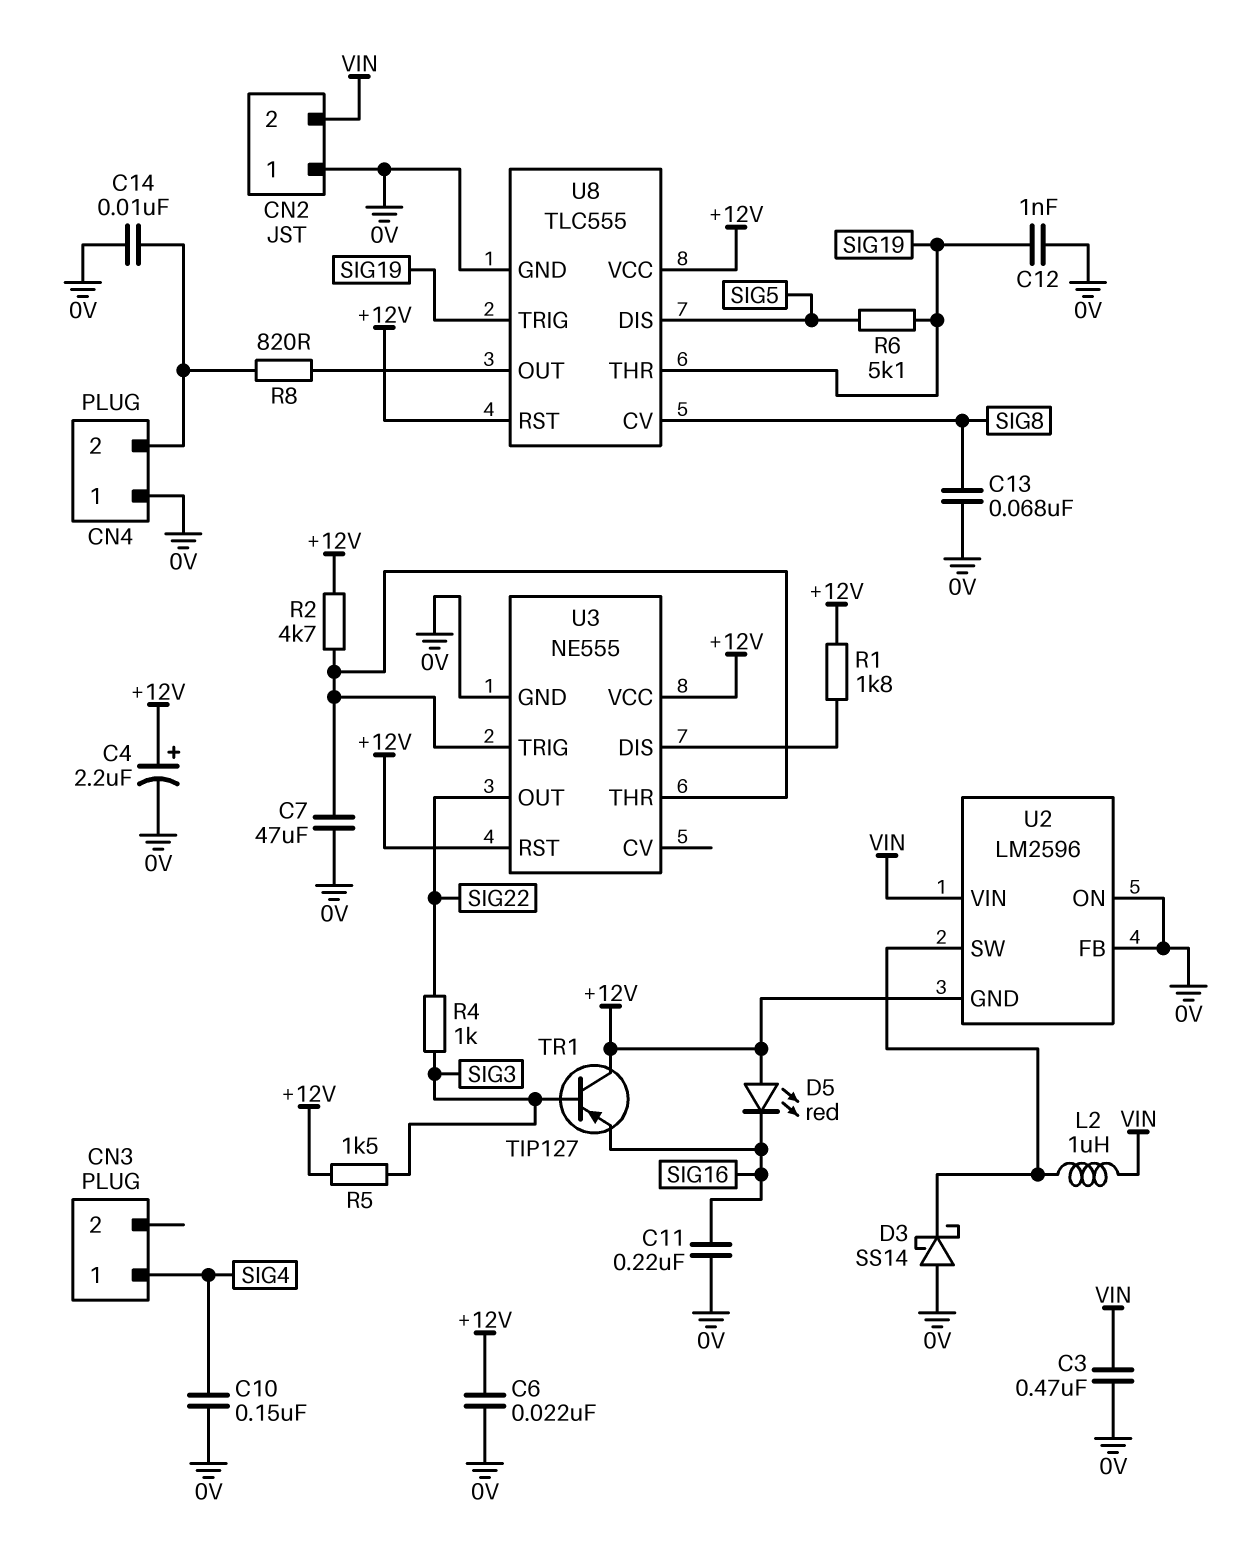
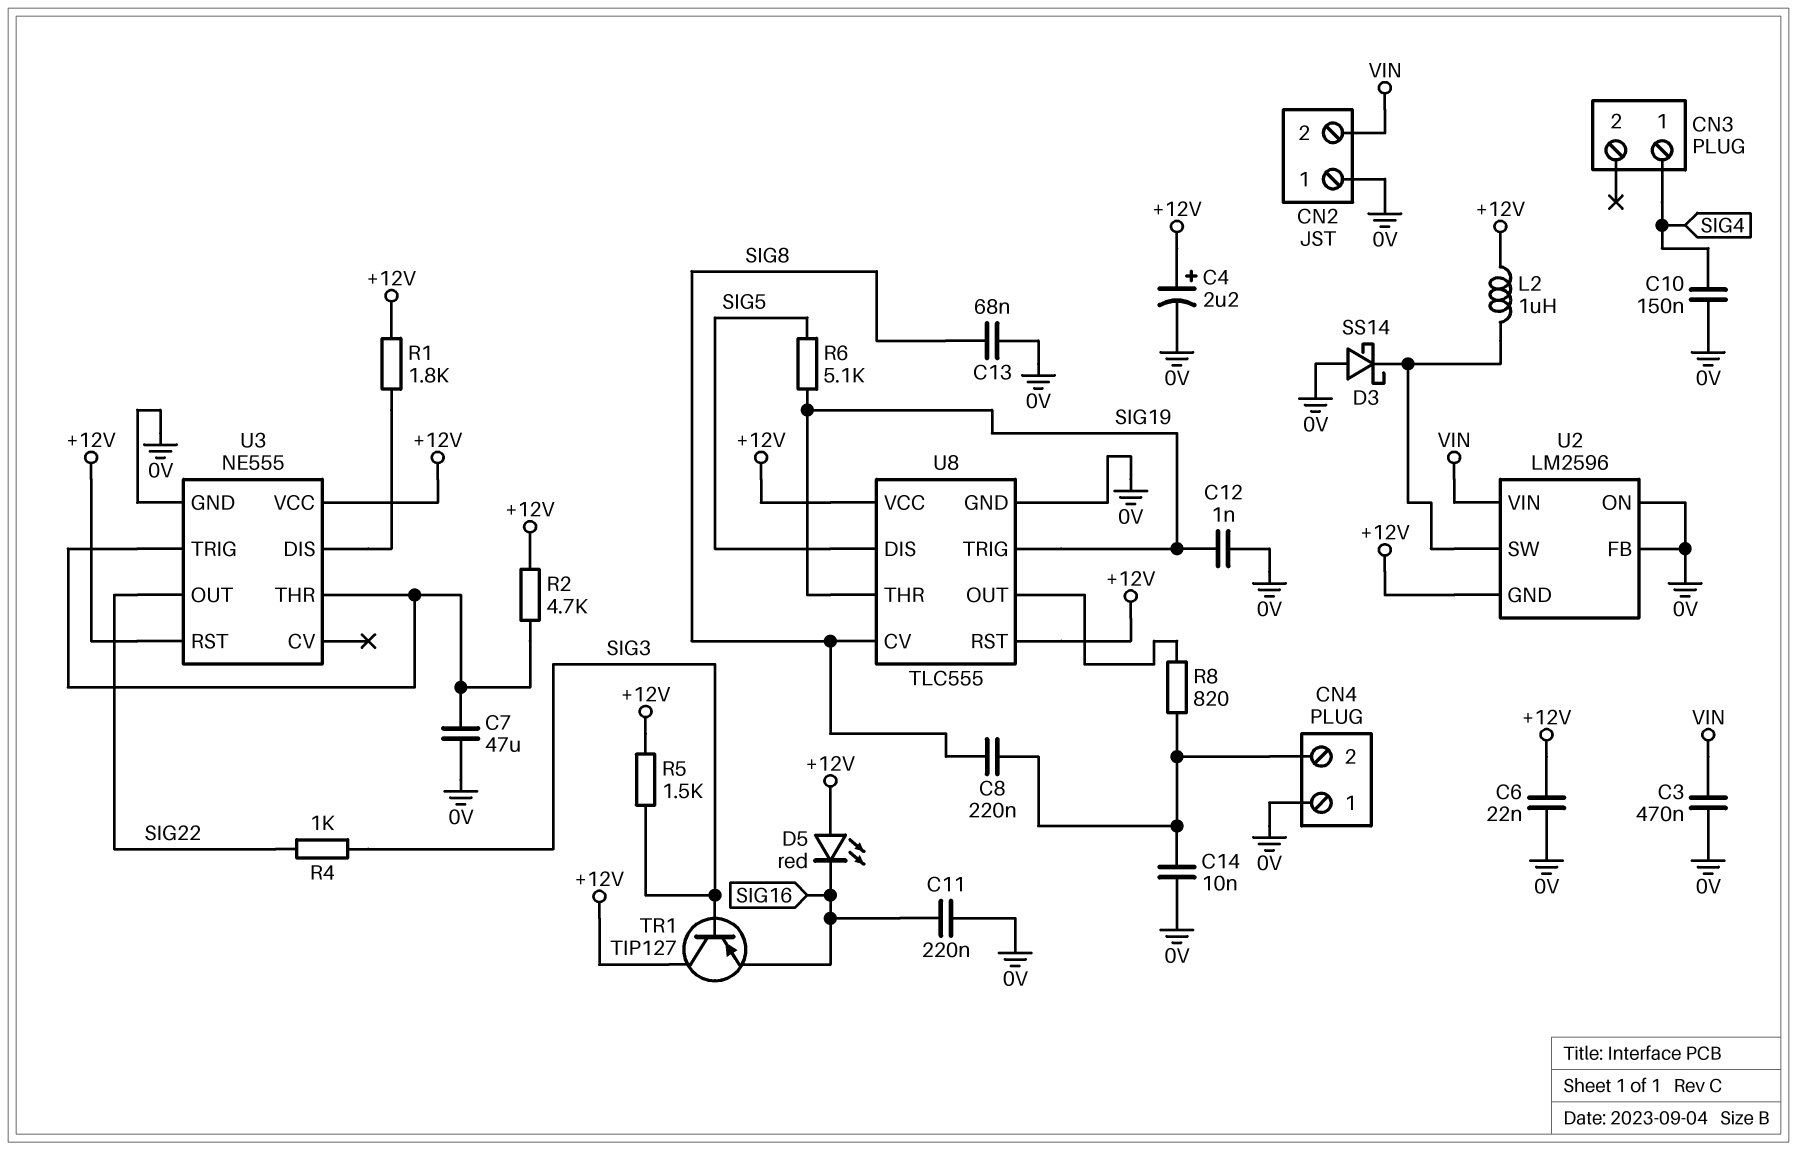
C8: none -> 220nF (CN4/2, SIG8)
L2: 1uH (U2/SW, VIN) -> 1uH (+12V, U2/SW)

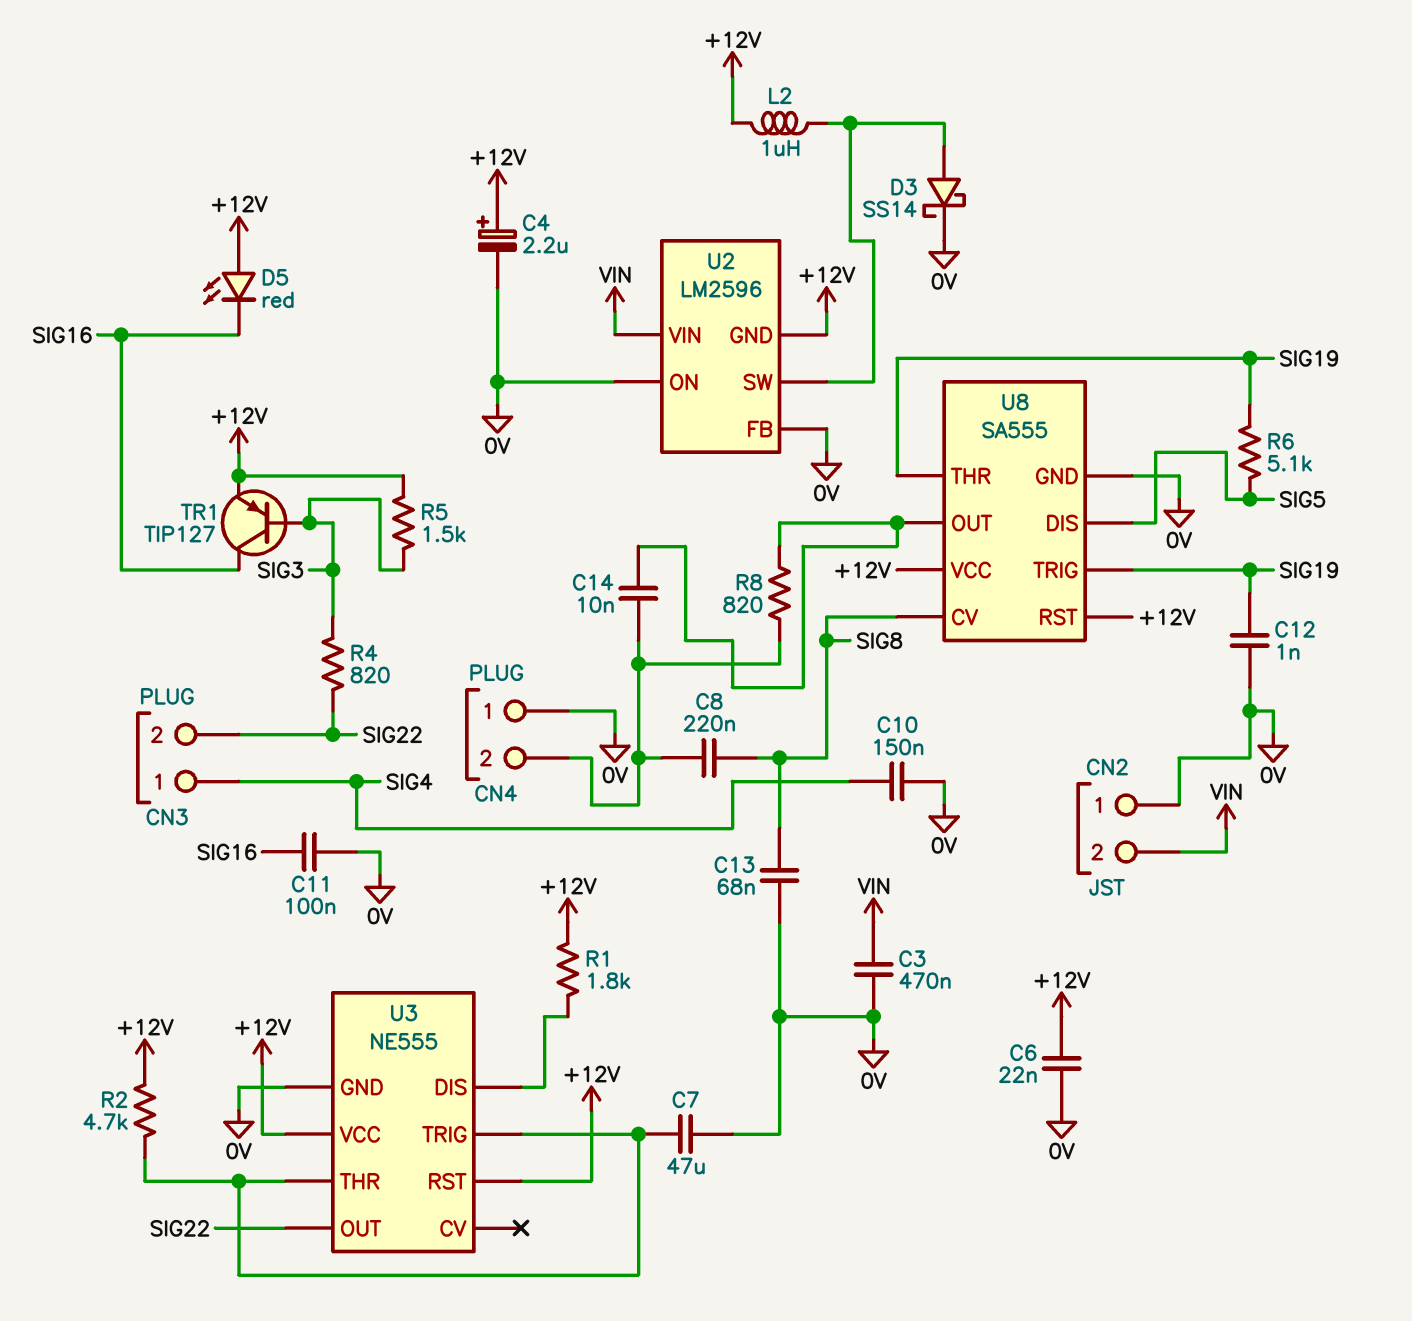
C11: 220nF (0V, SIG16) -> 100nF (0V, SIG16)
C14: 10nF (0V, CN4/2) -> 10nF (CN4/2, U8/OUT)
CN3 pin 2: none -> SIG22
D3: schottky SS14 (A 0V, K U2/SW) -> schottky SS14 (A U2/SW, K 0V)
R4: 1k (SIG3, SIG22) -> 820 (SIG3, SIG22)
TR1: PNP TIP127 (B SIG3, C +12V, E SIG16) -> PNP TIP127 (B SIG3, C SIG16, E +12V)
U8: TLC555 -> SA555

